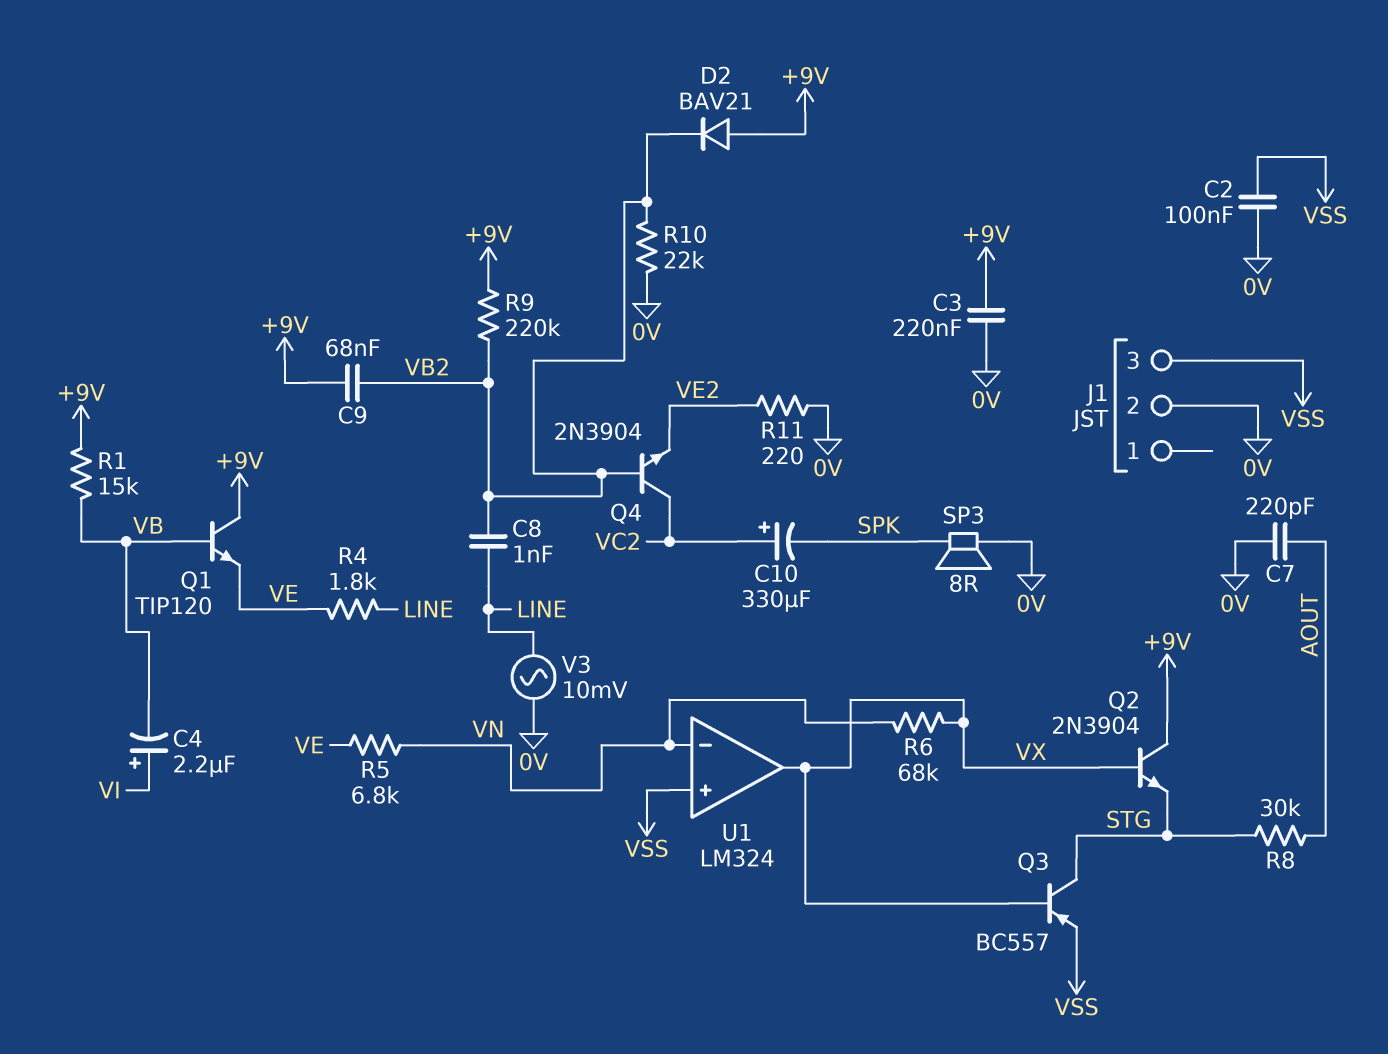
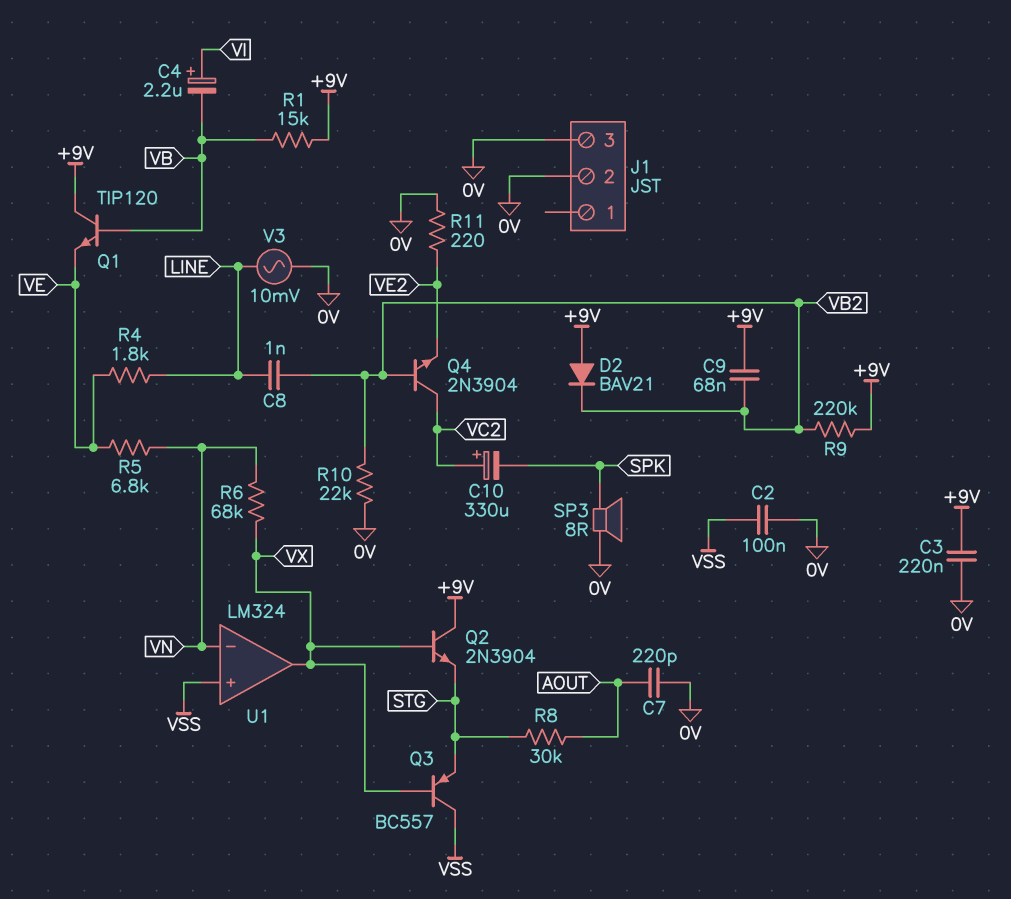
J1 pin 3: VSS -> 0V
Q3: PNP BC557 (B VX, C STG, E VSS) -> PNP BC557 (B VX, C VSS, E STG)

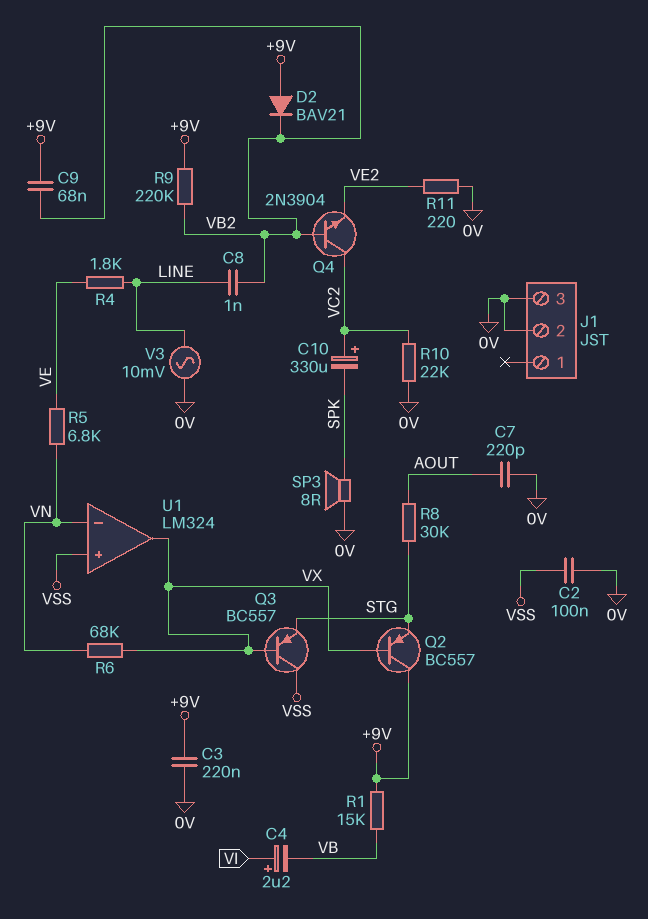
Q1: NPN TIP120 (B VB, C +9V, E VE) -> none
Q2: NPN 2N3904 (B VX, C +9V, E STG) -> PNP BC557 (B VX, C +9V, E STG)
R10: 22k (0V, VB2) -> 22k (0V, VC2)

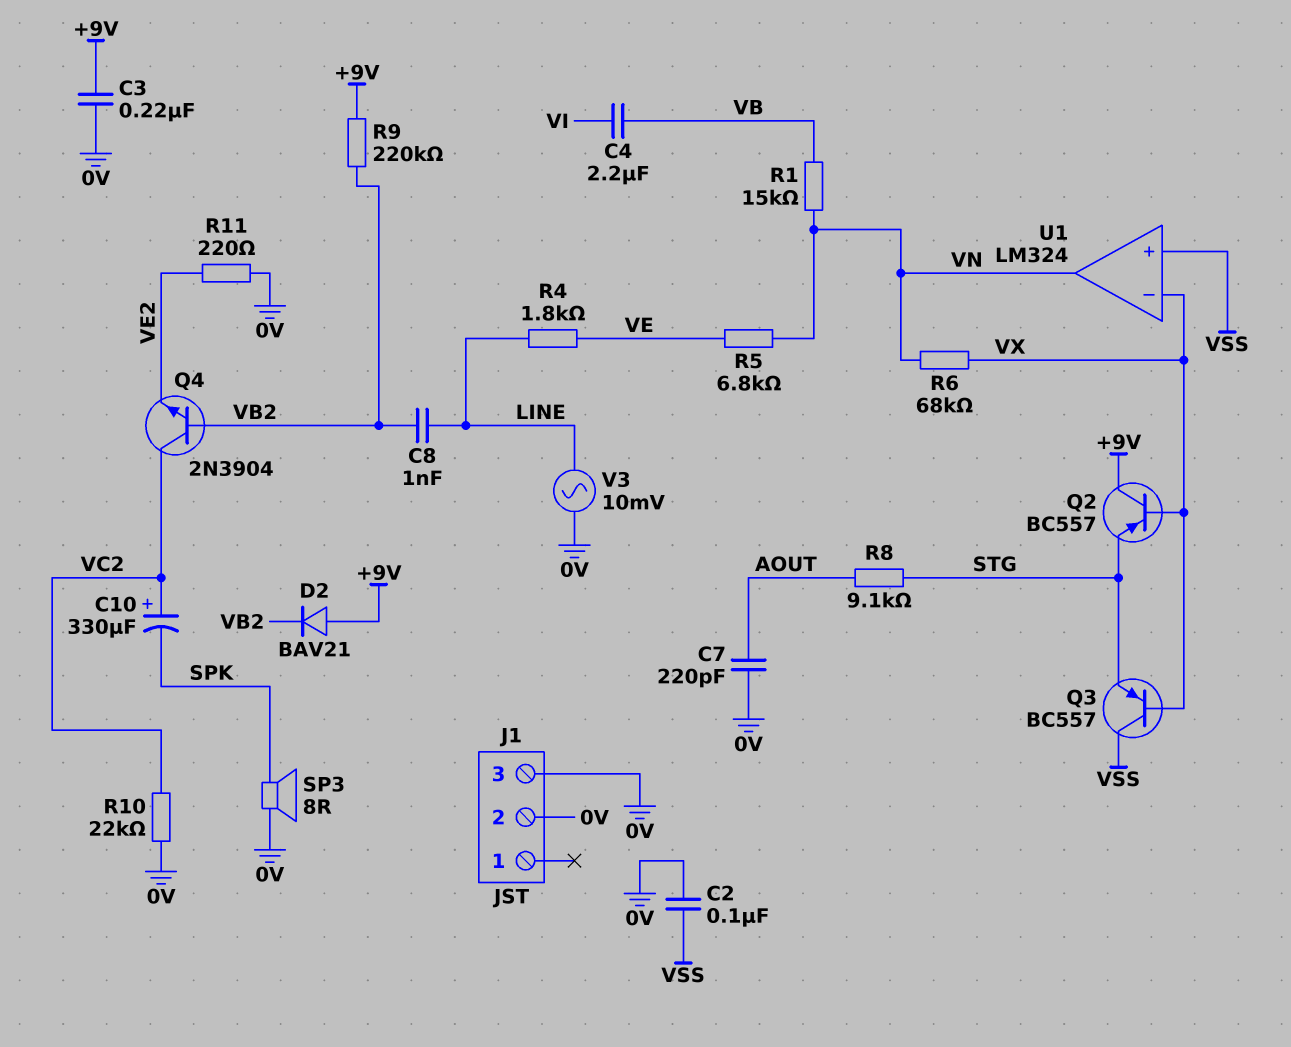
C4: 2.2uF (plus VI, minus VB) -> 2.2uF (VB, VI)
C9: 68nF (+9V, VB2) -> none
R1: 15k (+9V, VB) -> 15k (VB, VN)
R8: 30k (AOUT, STG) -> 9.1k (AOUT, STG)
U1 pin in-: VN -> VX
U1 pin out: VX -> VN

